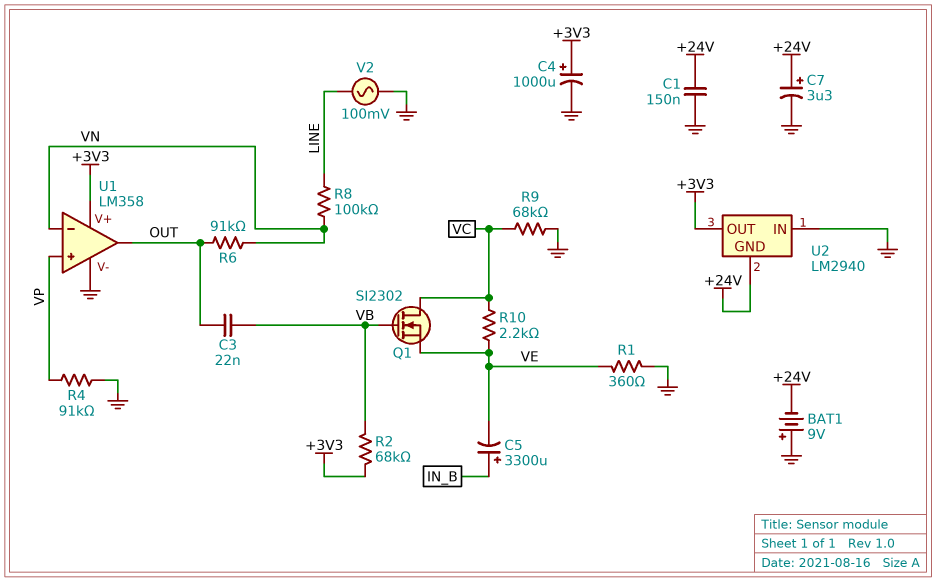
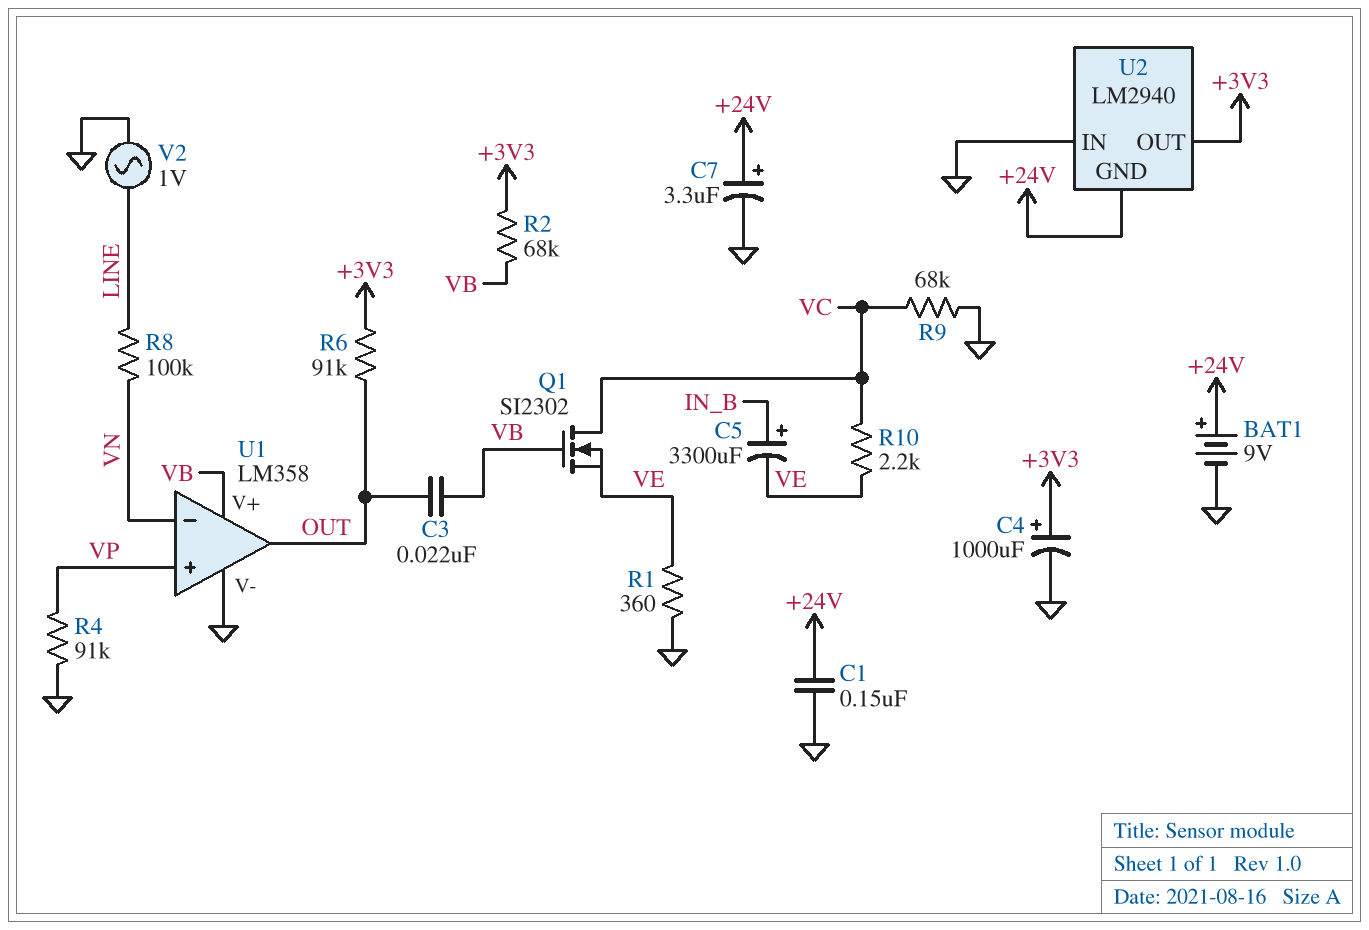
BAT1: 9V (plus GND, minus +24V) -> 9V (plus +24V, minus GND)
R6: 91k (OUT, VN) -> 91k (+3V3, OUT)
U1 pin V+: +3V3 -> VB
V2: AC 100mV (GND, LINE) -> AC 1V (GND, LINE)

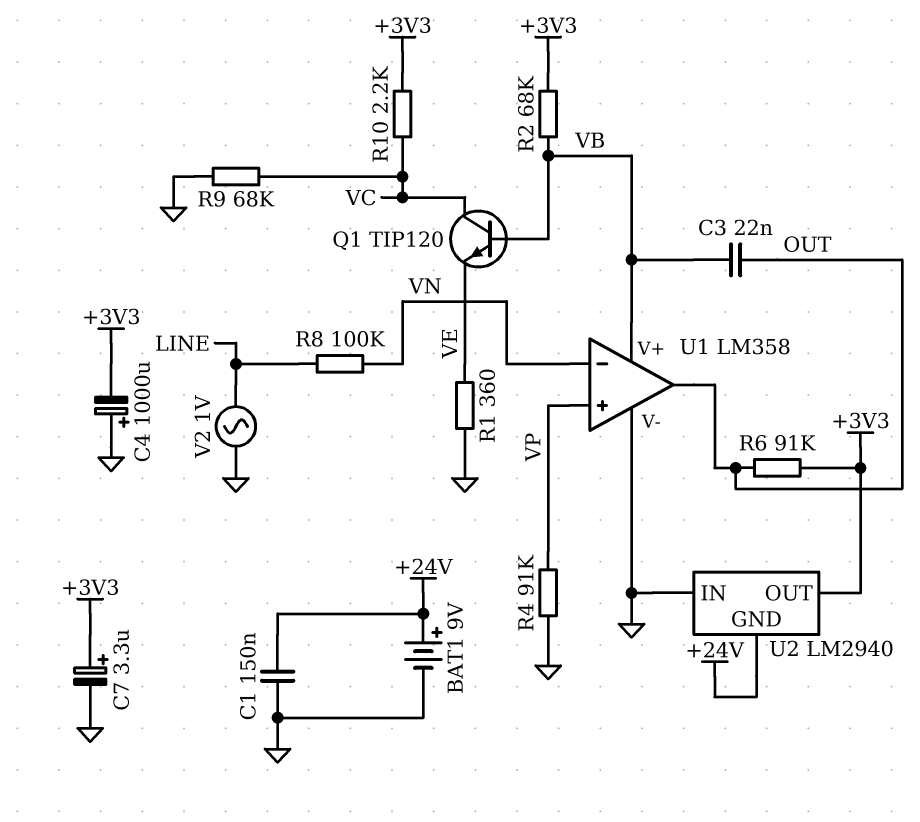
C4: 1000uF (plus +3V3, minus GND) -> 1000uF (plus GND, minus +3V3)
C5: 3300uF (plus IN_B, minus VE) -> none
C7: 3.3uF (plus +24V, minus GND) -> 3.3uF (plus +3V3, minus GND)
Q1: NMOS SI2302 (G VB, D VC, S VE) -> NPN TIP120 (B VB, C VC, E VE)
R10: 2.2k (VC, VE) -> 2.2k (+3V3, VC)

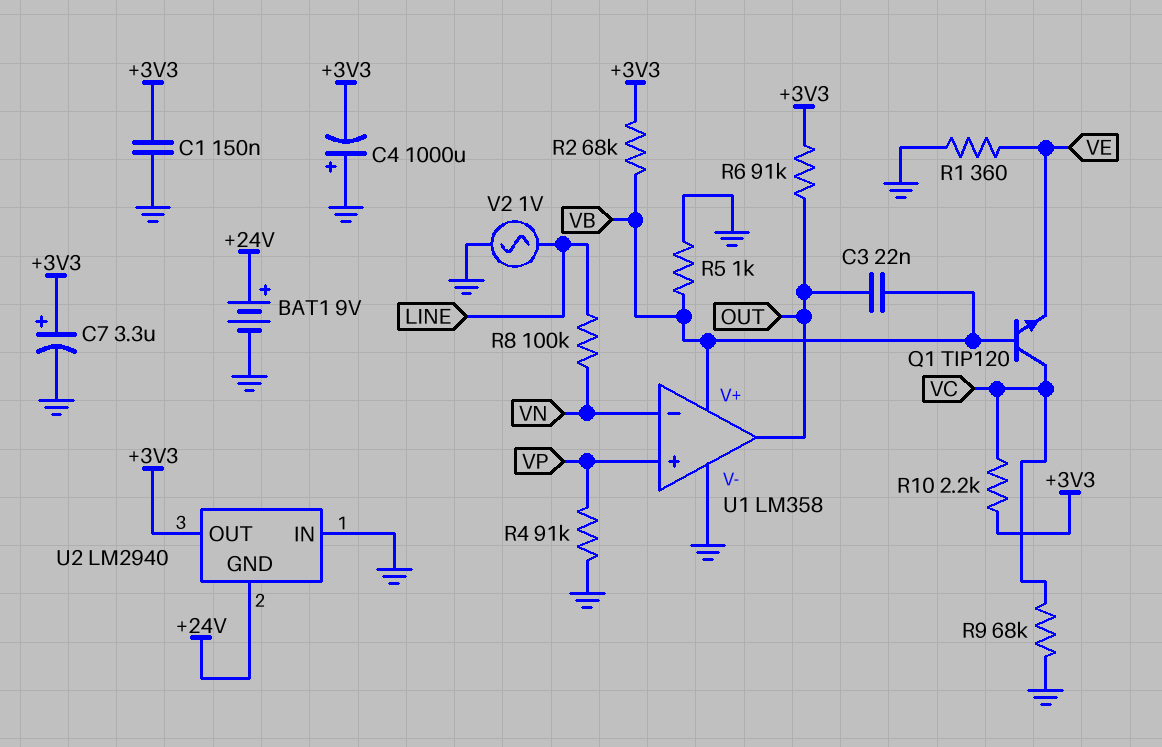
C1: 150nF (+24V, GND) -> 150nF (+3V3, GND)
R5: none -> 1k (GND, VB)

